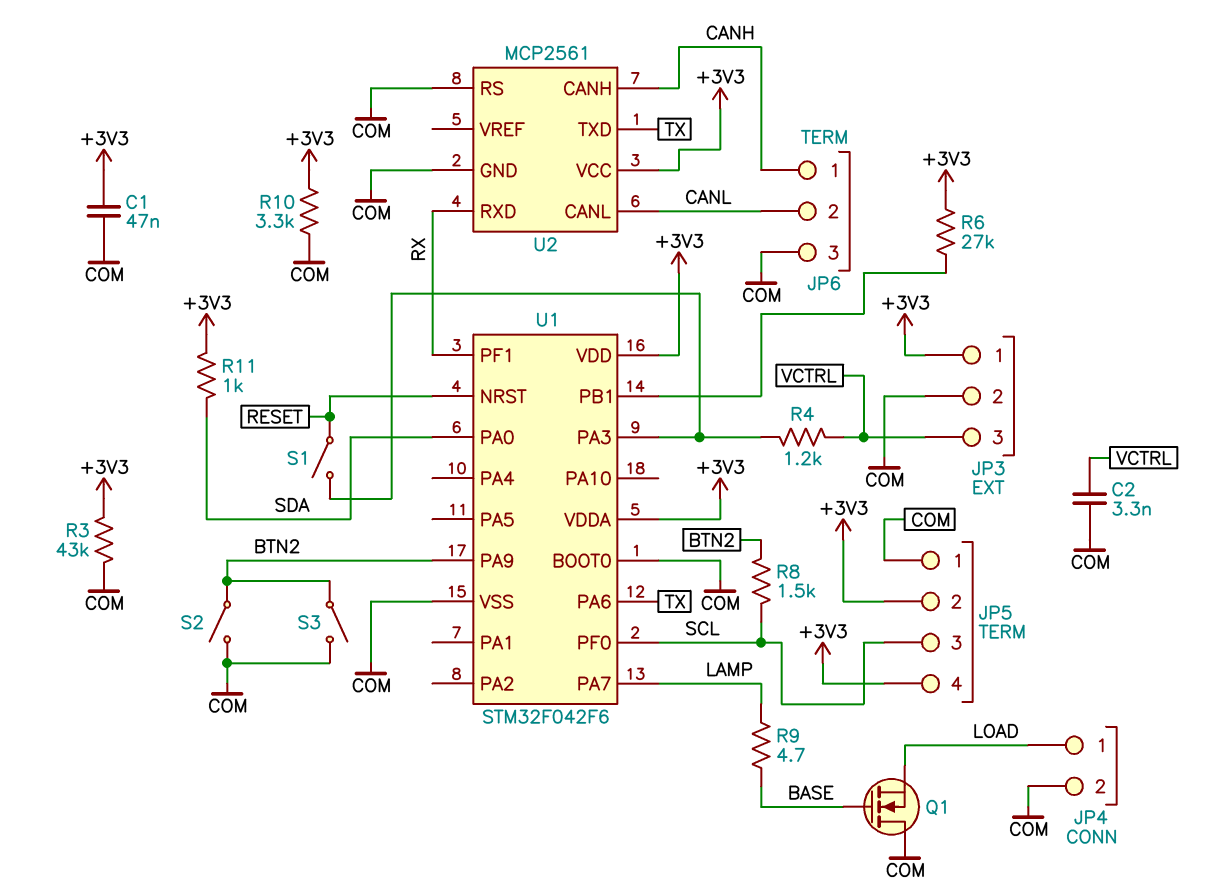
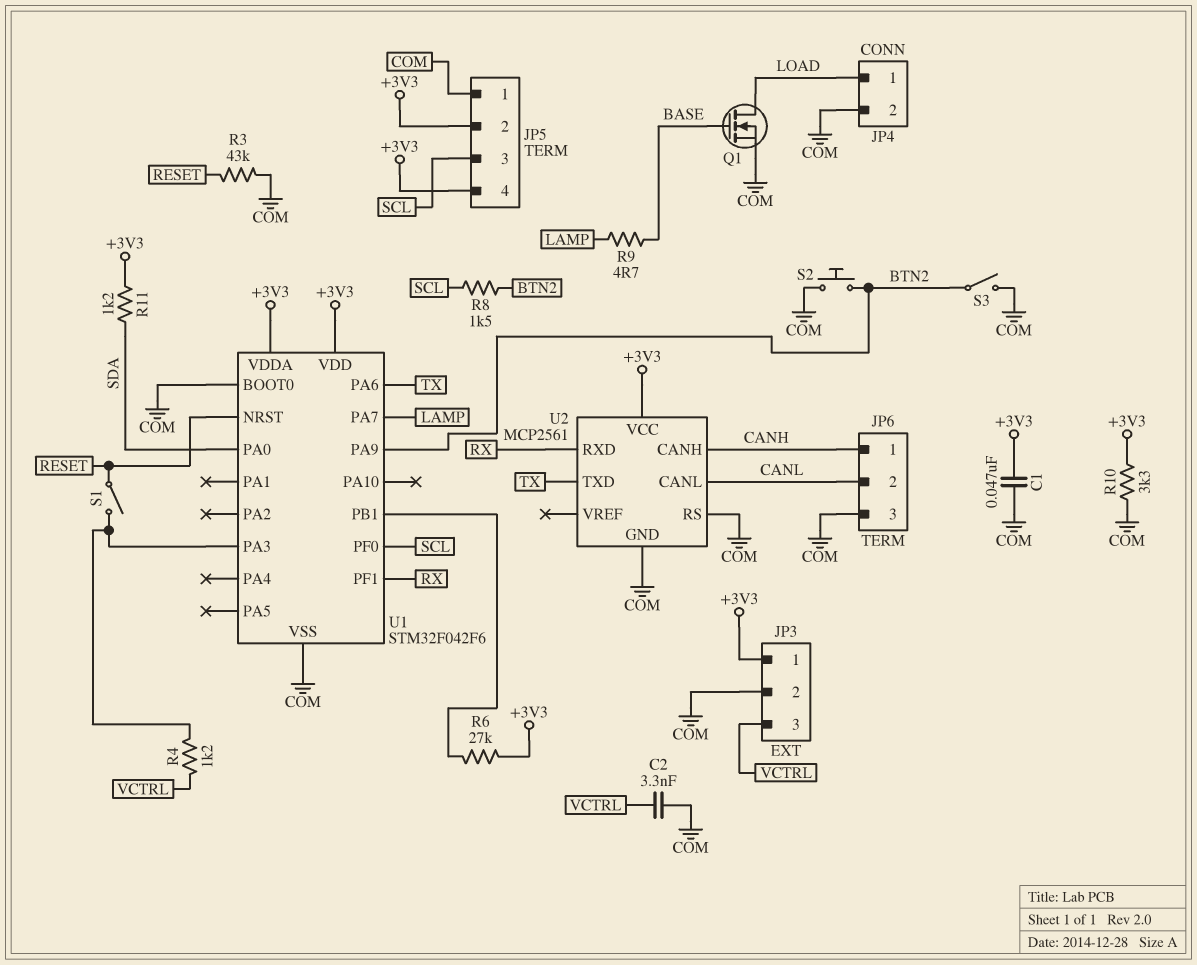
Q1: NMOS (G BASE, D COM, S LOAD) -> NMOS (G BASE, D LOAD, S COM)
R3: 43k (+3V3, COM) -> 43k (COM, RESET)
R11: 1k (+3V3, SDA) -> 1.2k (+3V3, SDA)
S2: switch (BTN2, COM) -> button (BTN2, COM)

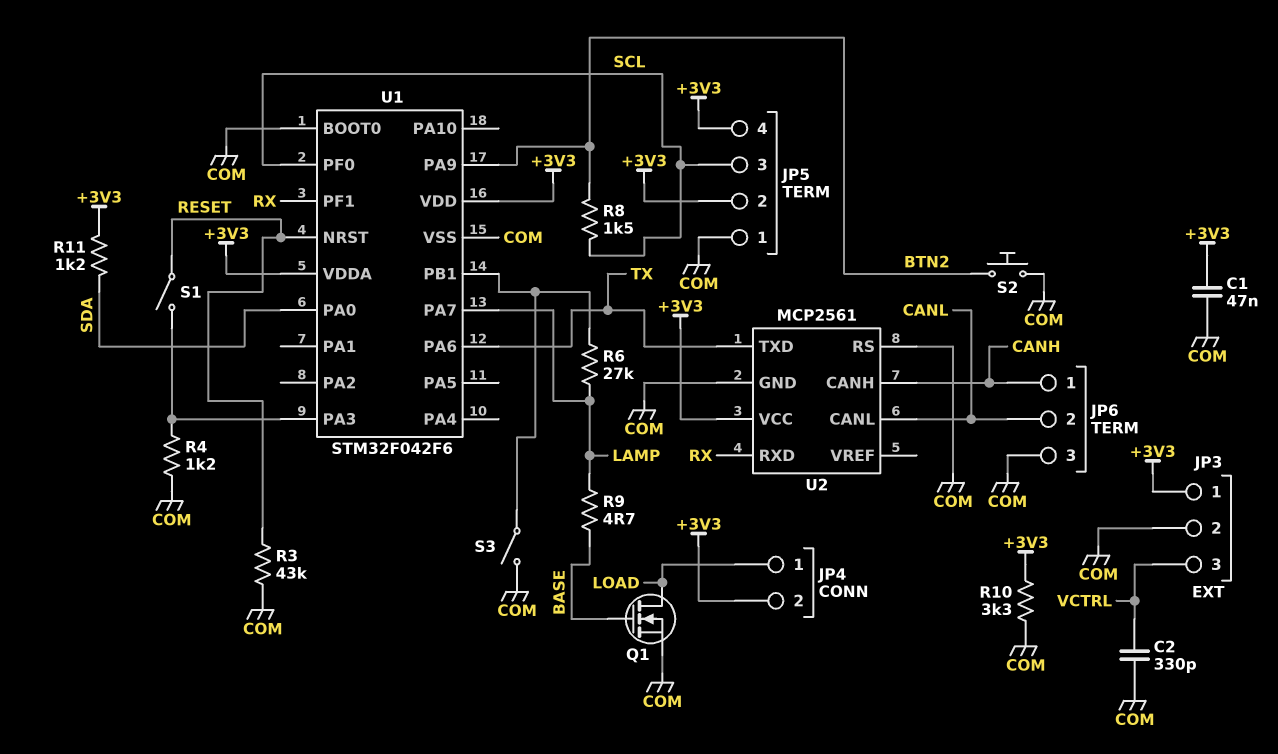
C2: 3.3nF (COM, VCTRL) -> 330pF (COM, VCTRL)
JP4 pin 2: COM -> +3V3
R4: 1.2k (U1/PA3, VCTRL) -> 1.2k (COM, U1/PA3)
R6: 27k (+3V3, U1/PB1) -> 27k (LAMP, U1/PB1)
S3: switch (BTN2, COM) -> switch (COM, U1/PB1)

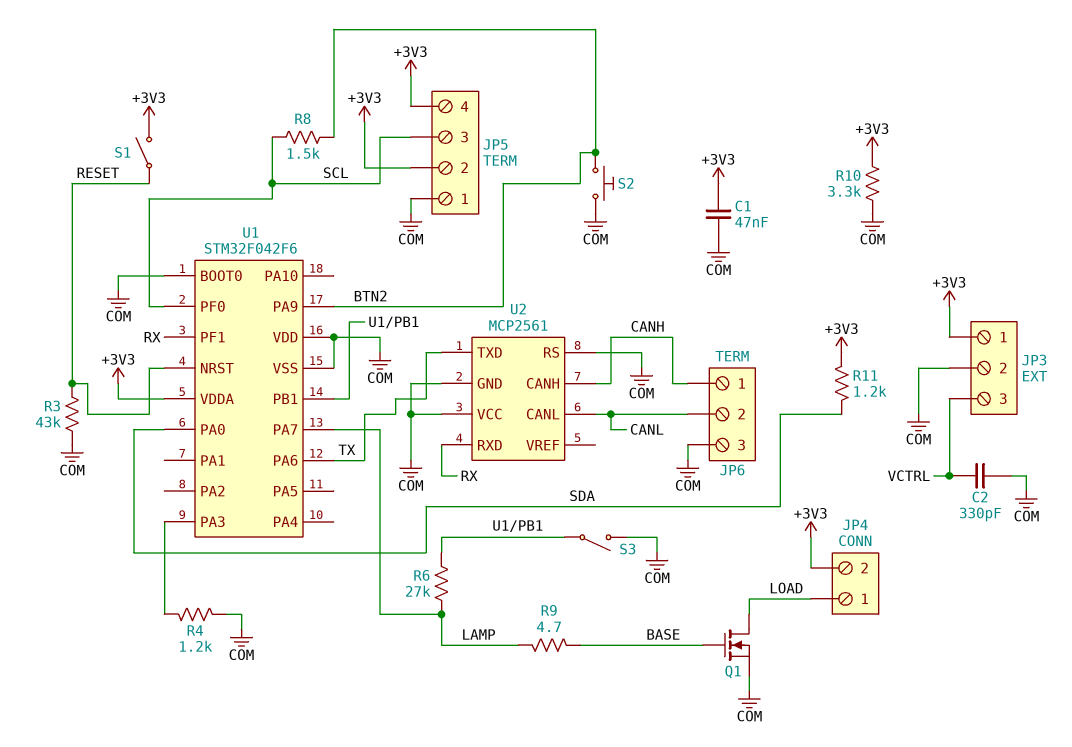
S1: switch (RESET, U1/PA3) -> switch (+3V3, RESET)
U1 pin VDD: +3V3 -> COM
U2 pin VCC: +3V3 -> COM

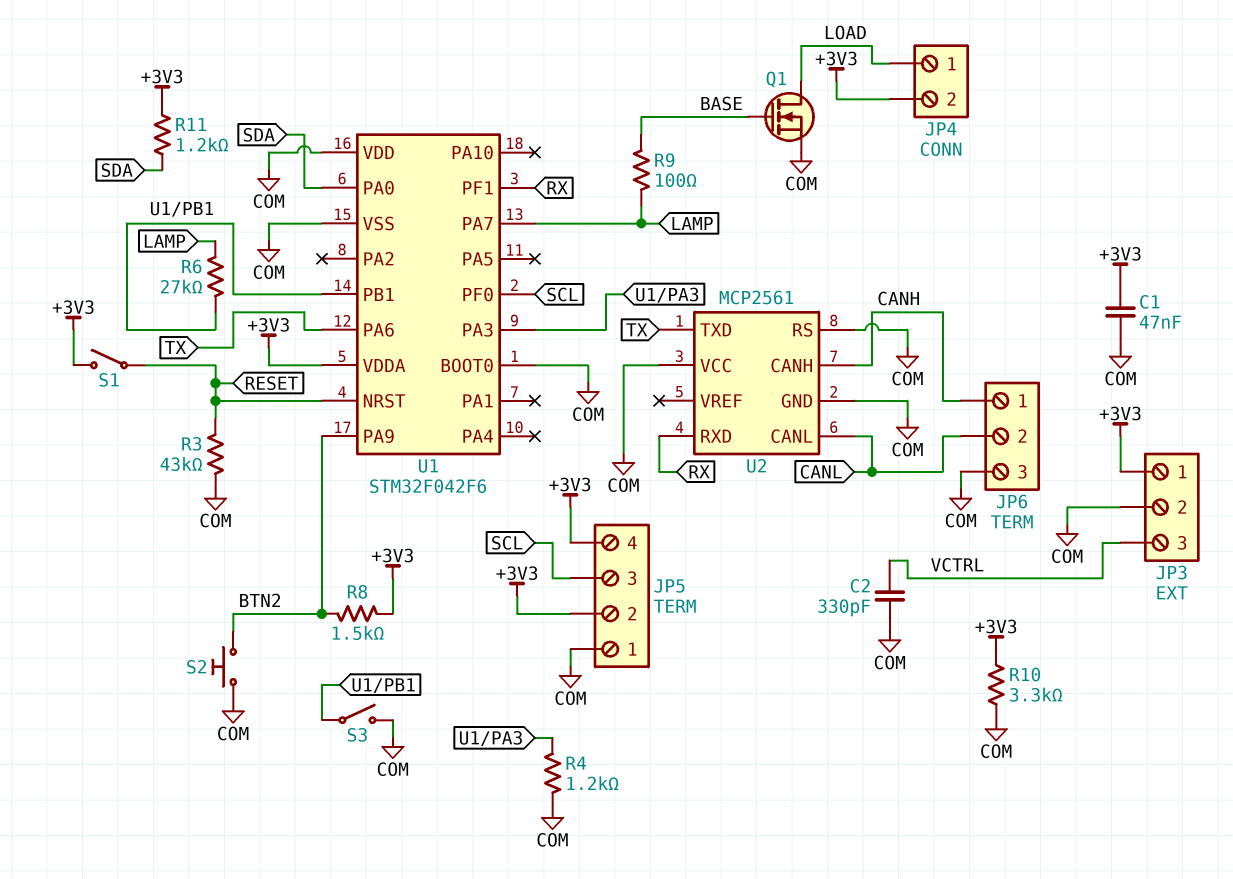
R8: 1.5k (BTN2, SCL) -> 1.5k (+3V3, BTN2)
R9: 4.7 (BASE, LAMP) -> 100 (BASE, LAMP)

